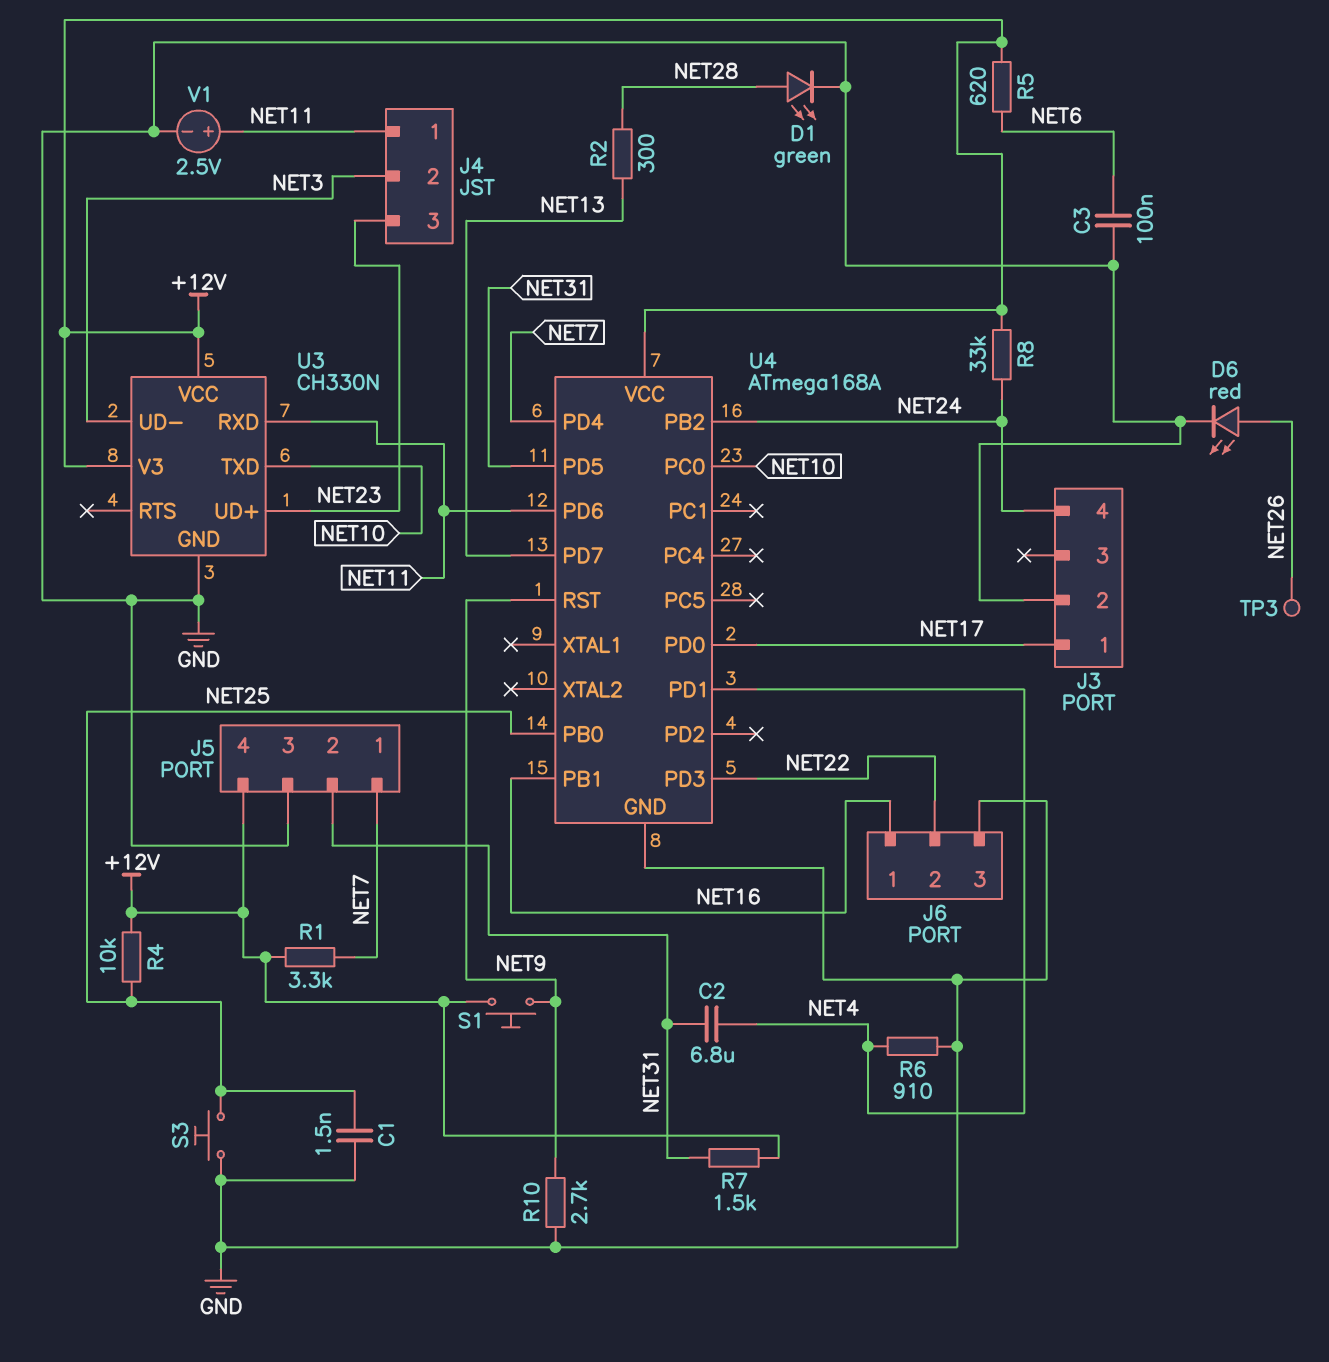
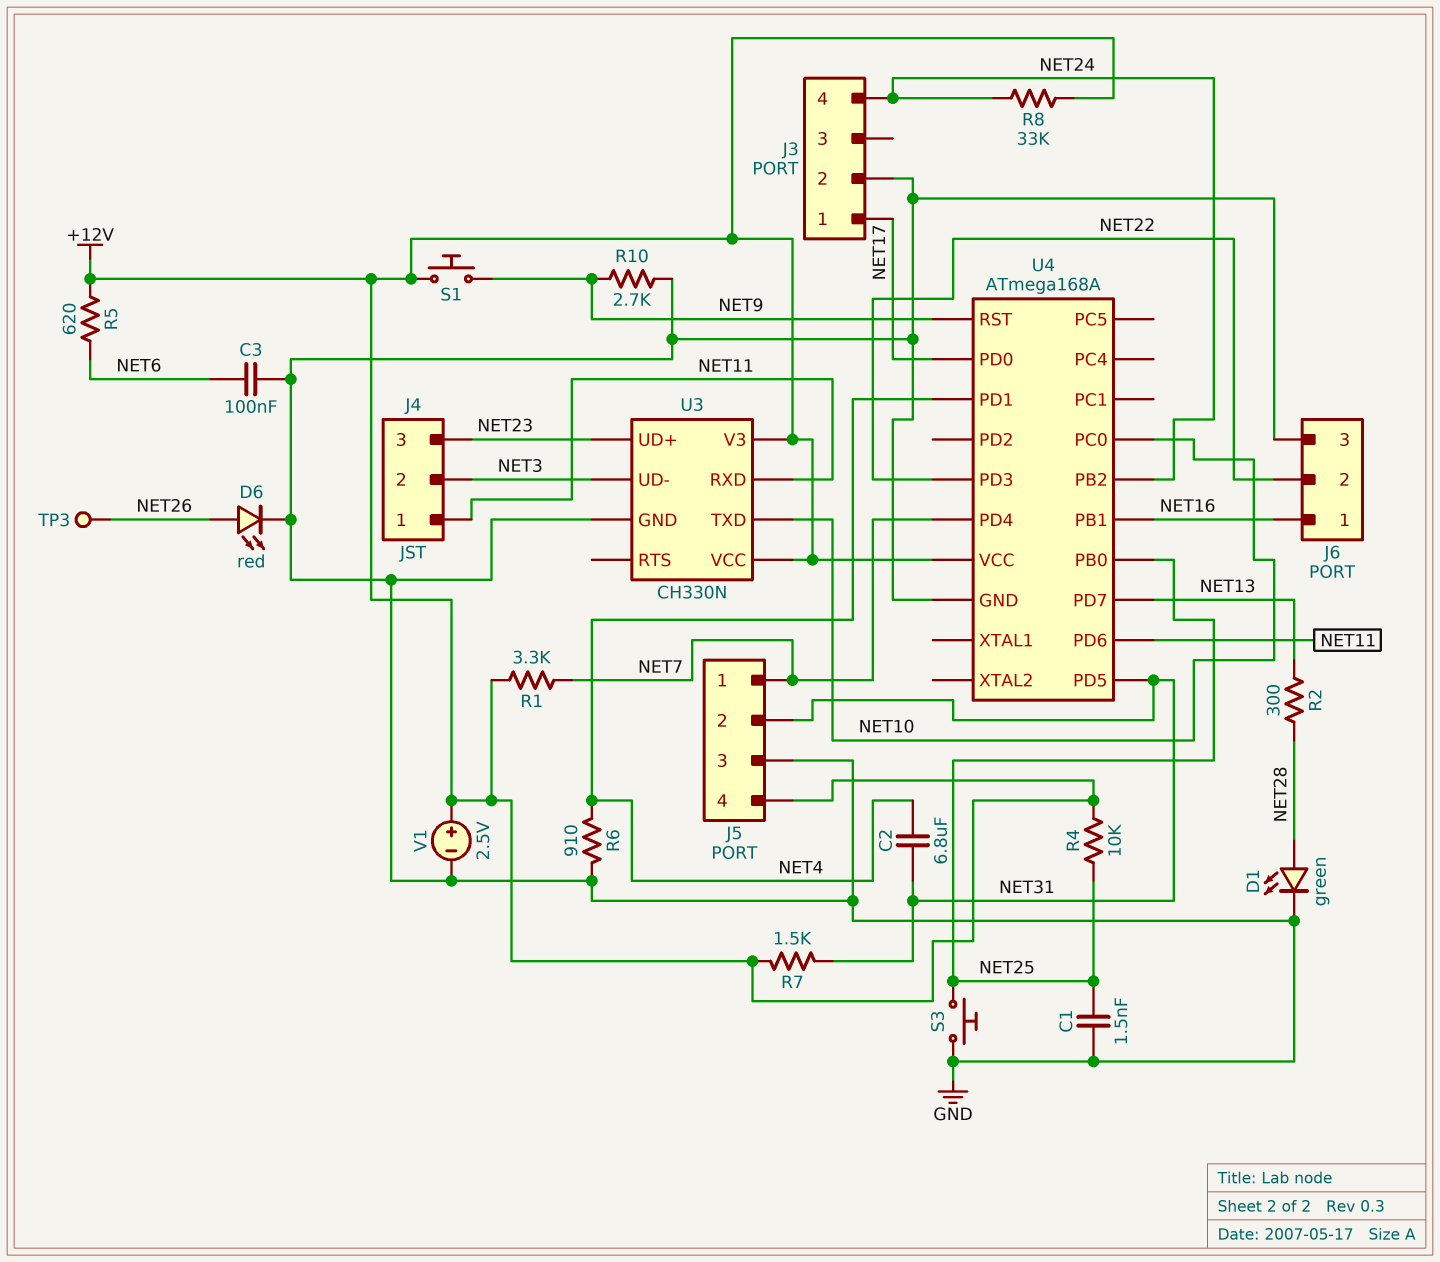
V1: 2.5V (plus NET11, minus GND) -> 2.5V (plus +12V, minus GND)

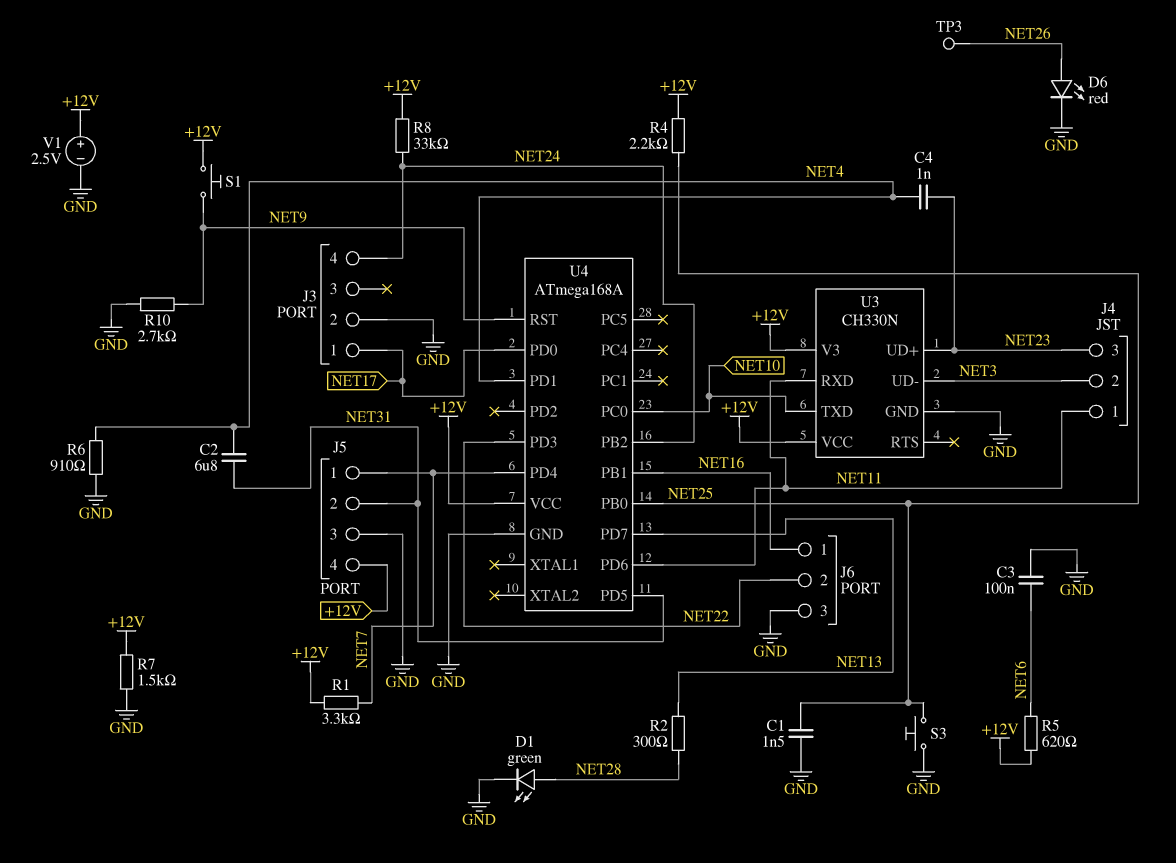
C4: none -> 1nF (NET4, NET23)
R4: 10k (+12V, NET25) -> 2.2k (+12V, NET25)
R7: 1.5k (+12V, NET31) -> 1.5k (+12V, GND)

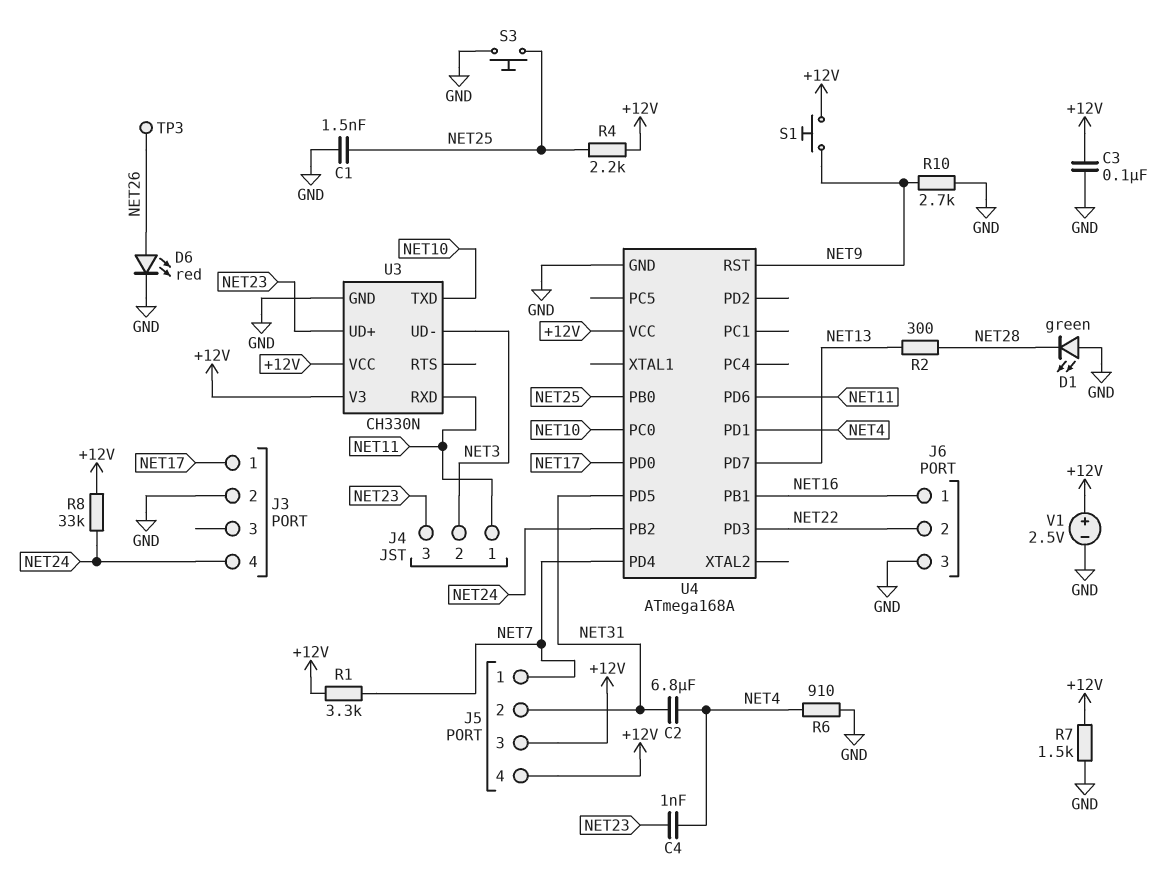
C3: 100nF (GND, NET6) -> 100nF (+12V, GND)
D1: LED green (A NET28, K GND) -> LED green (A GND, K NET28)
J5 pin 3: GND -> +12V
R5: 620 (+12V, NET6) -> none

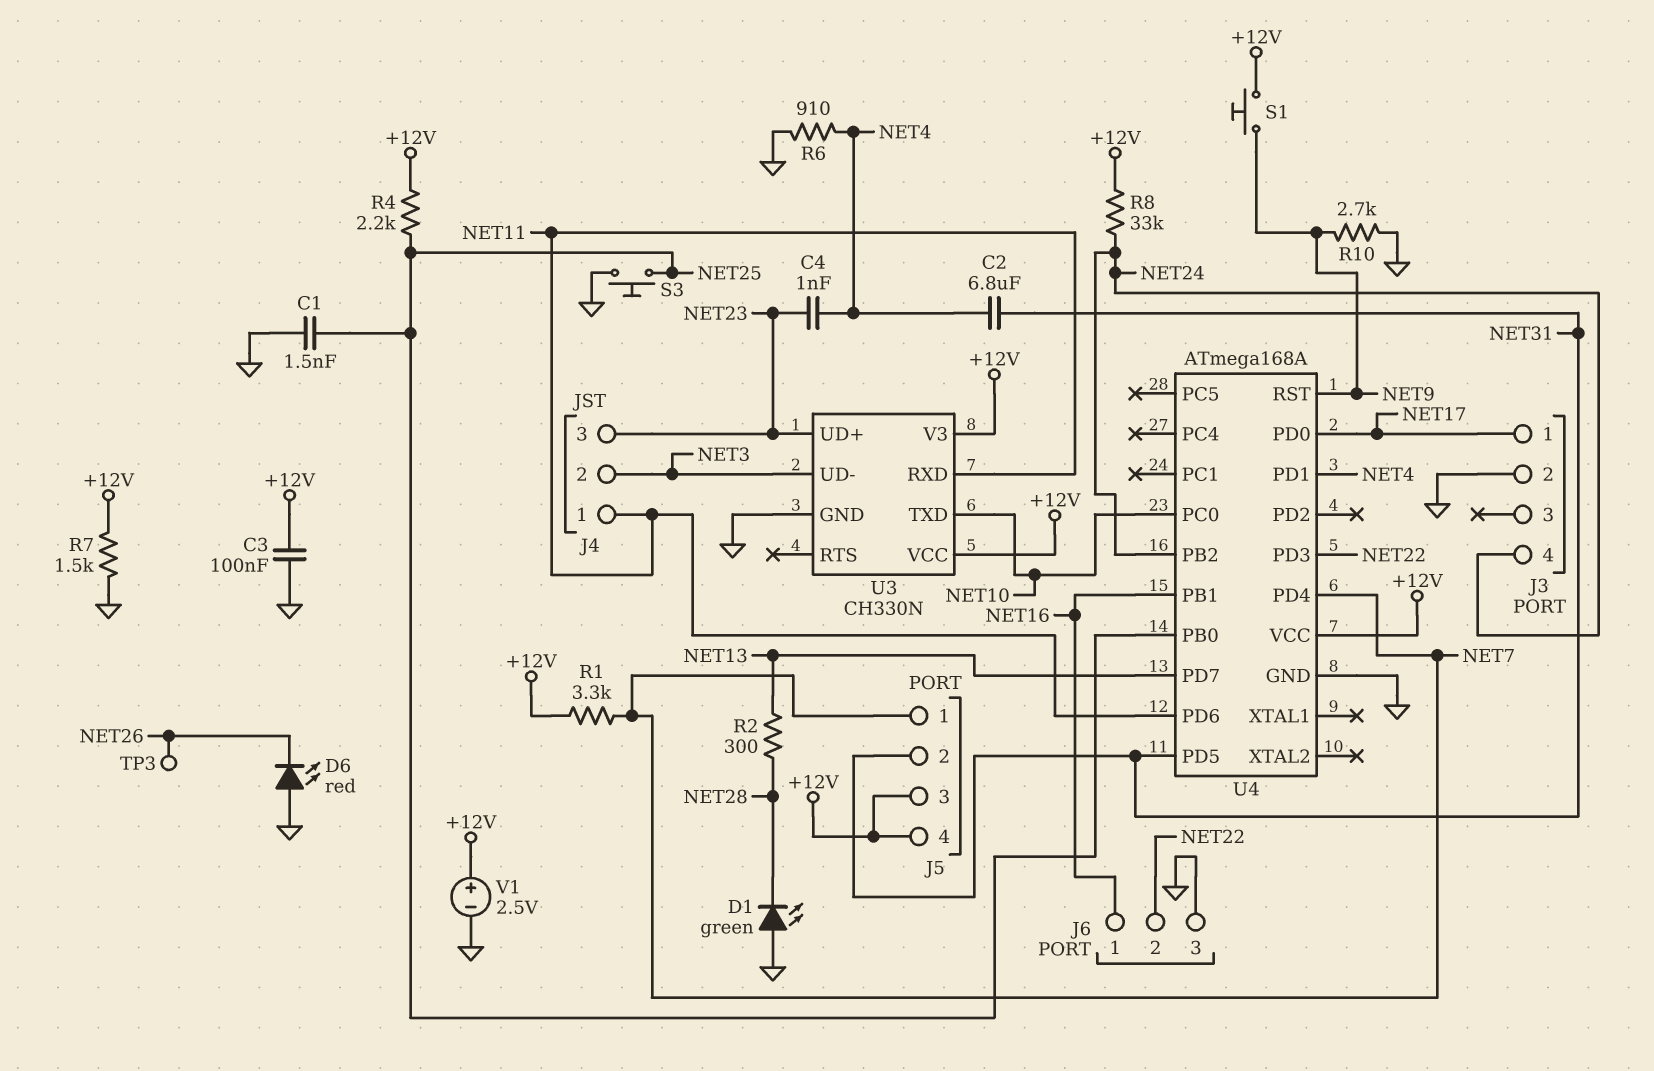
D6: LED red (A NET26, K GND) -> LED red (A GND, K NET26)

